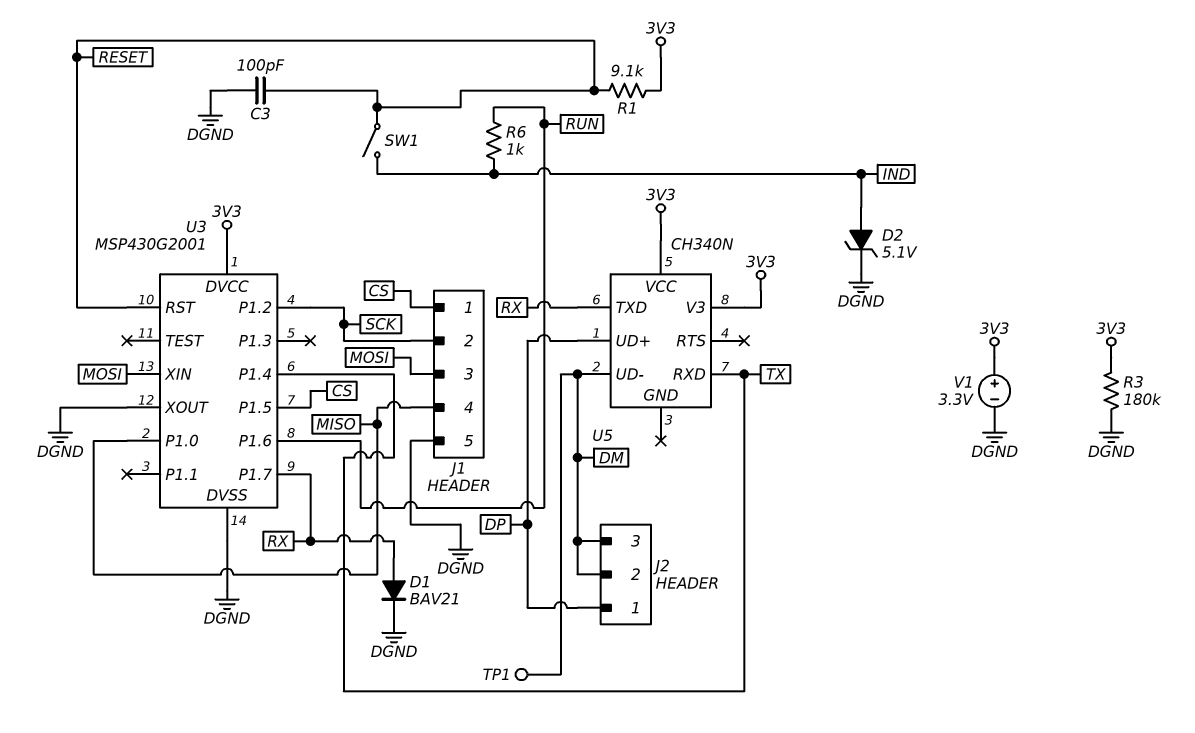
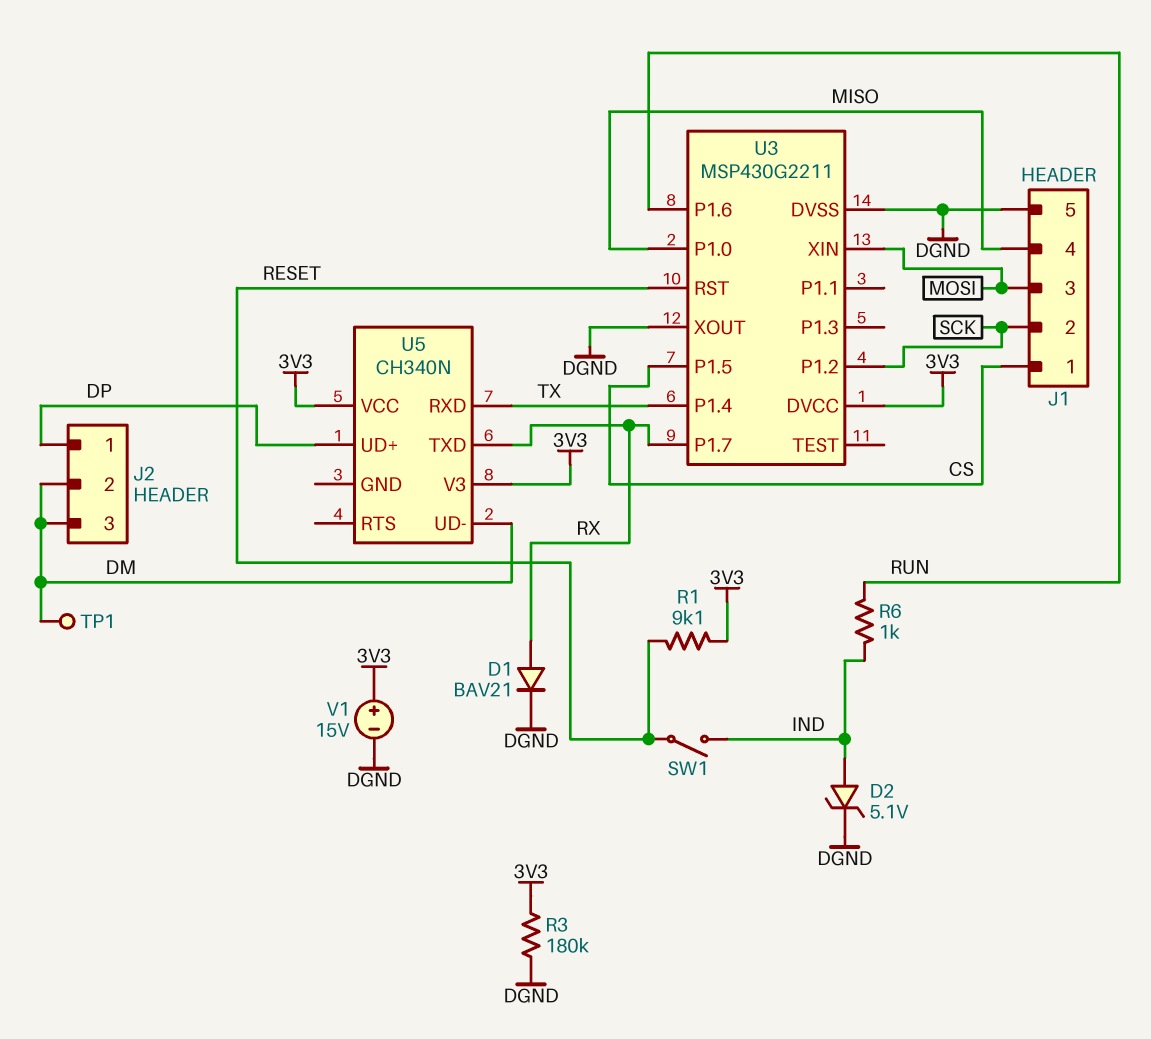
C3: 100pF (DGND, RESET) -> none
U3: MSP430G2001 -> MSP430G2211
V1: 3.3V (plus 3V3, minus DGND) -> 15V (plus 3V3, minus DGND)

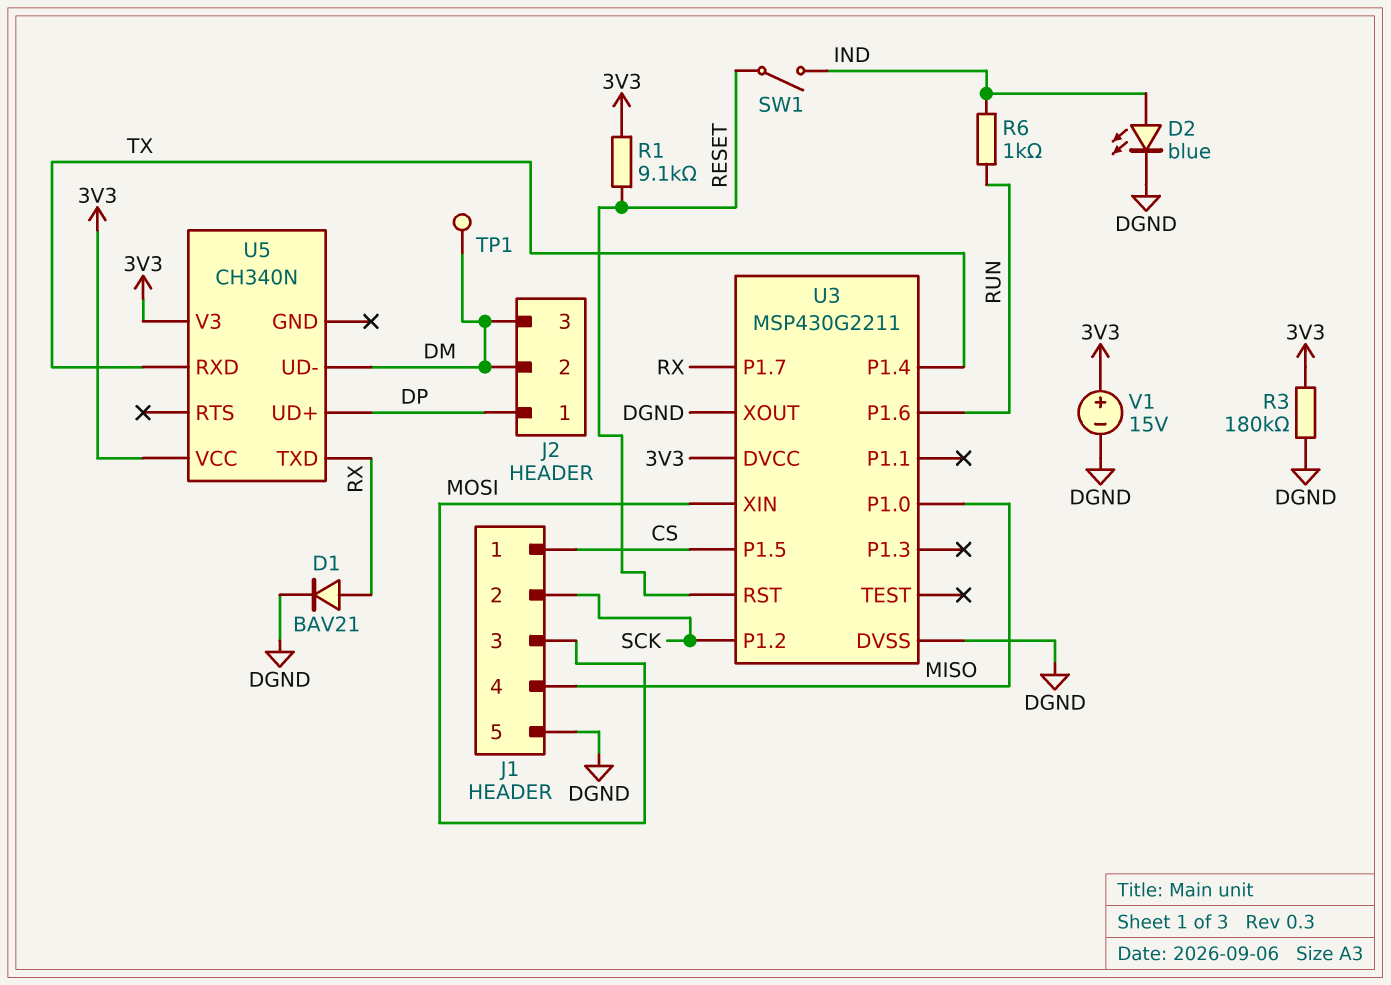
D2: zener 5.1V (A IND, K DGND) -> LED blue (A IND, K DGND)

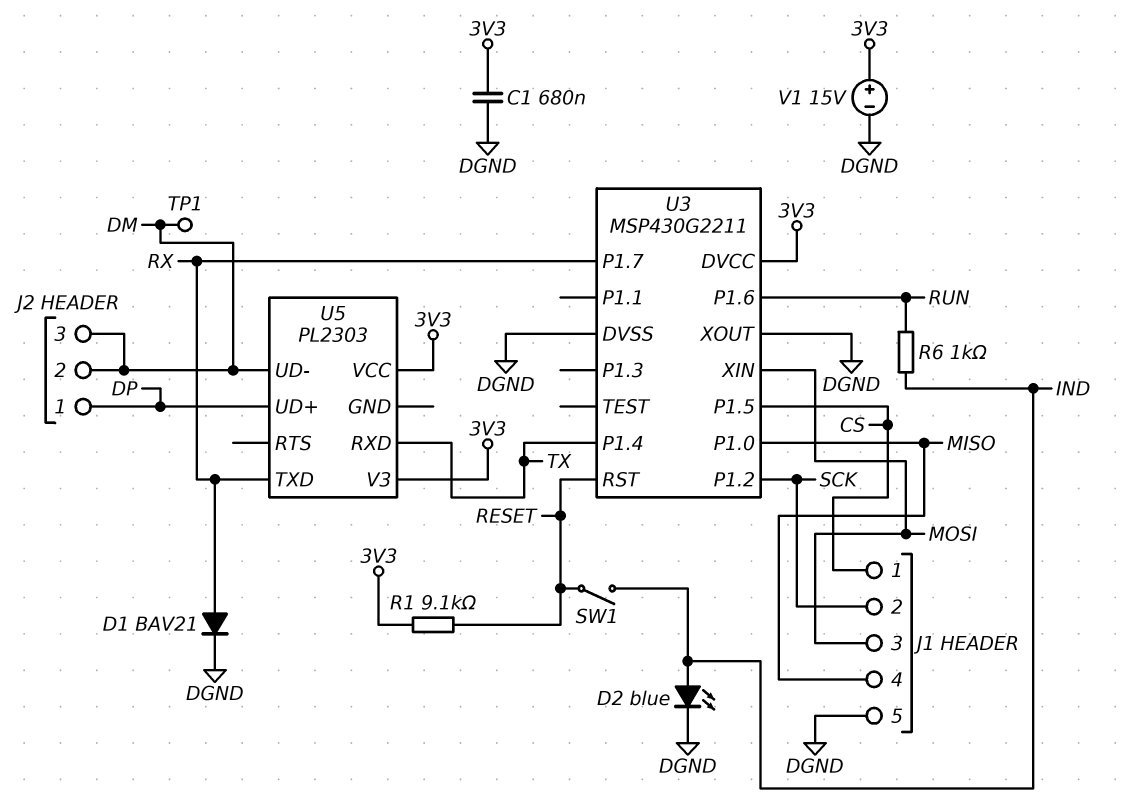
C1: none -> 680nF (3V3, DGND)
R3: 180k (3V3, DGND) -> none
U5: CH340N -> PL2303

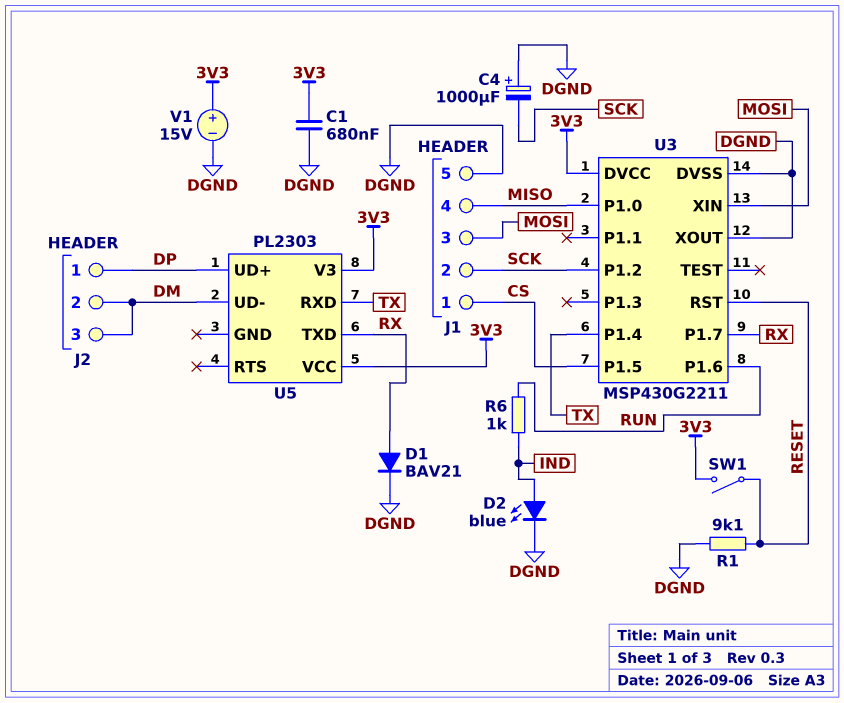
C4: none -> 1000uF (plus DGND, minus SCK)
R1: 9.1k (3V3, RESET) -> 9.1k (DGND, RESET)
SW1: switch (IND, RESET) -> switch (3V3, RESET)
TP1: test point (DM) -> none

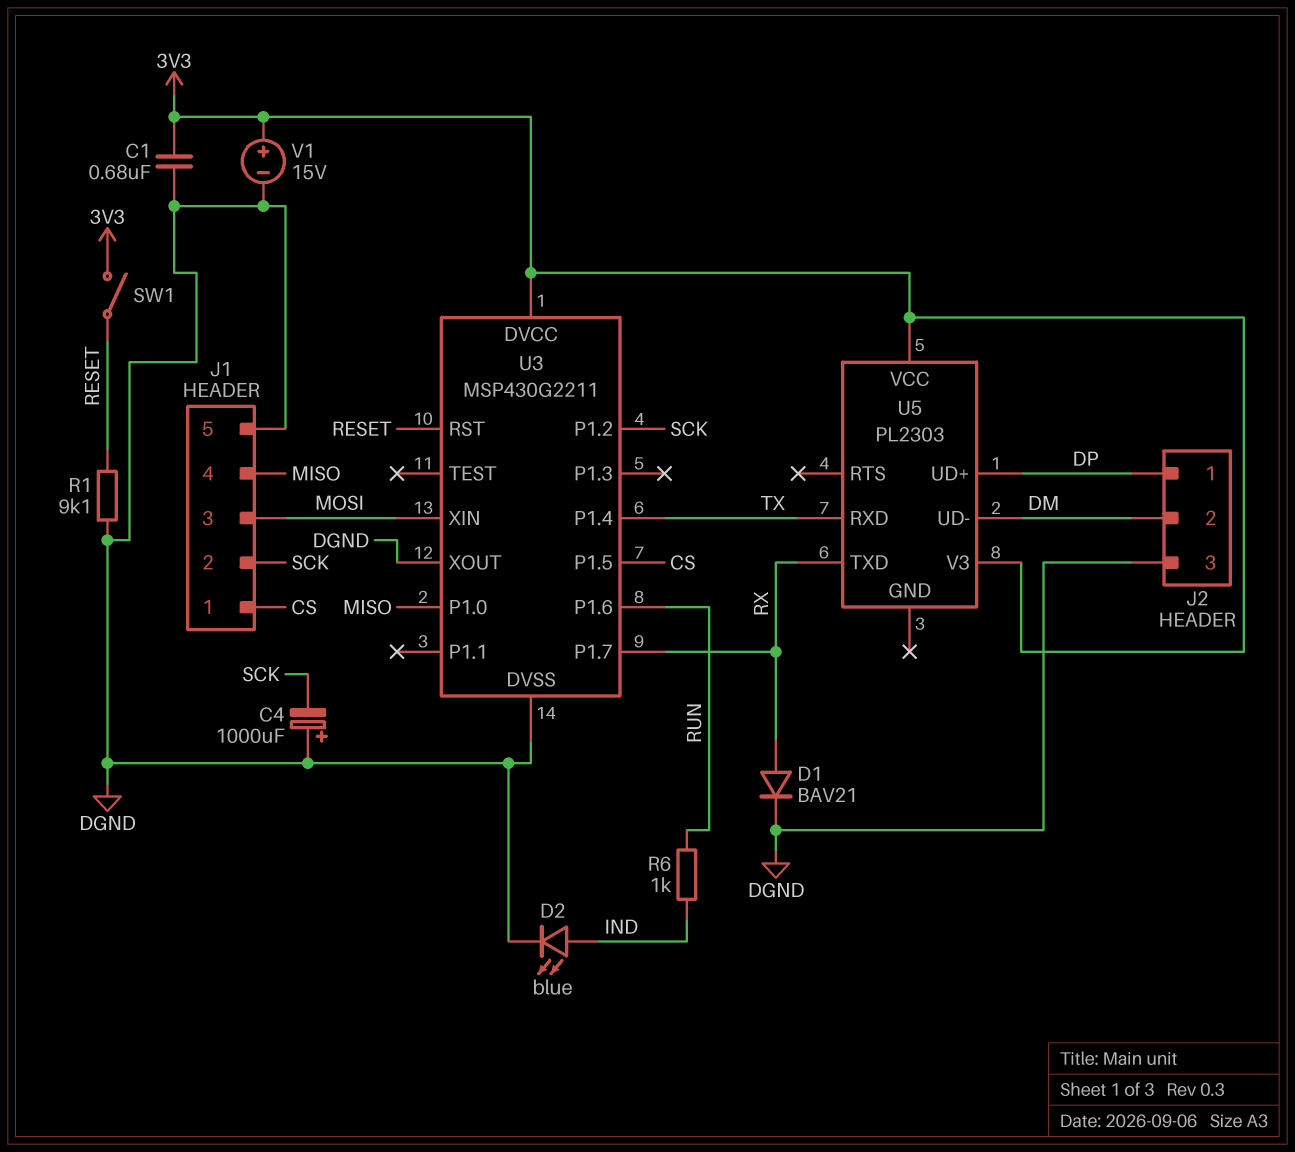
J2 pin 3: DM -> DGND

